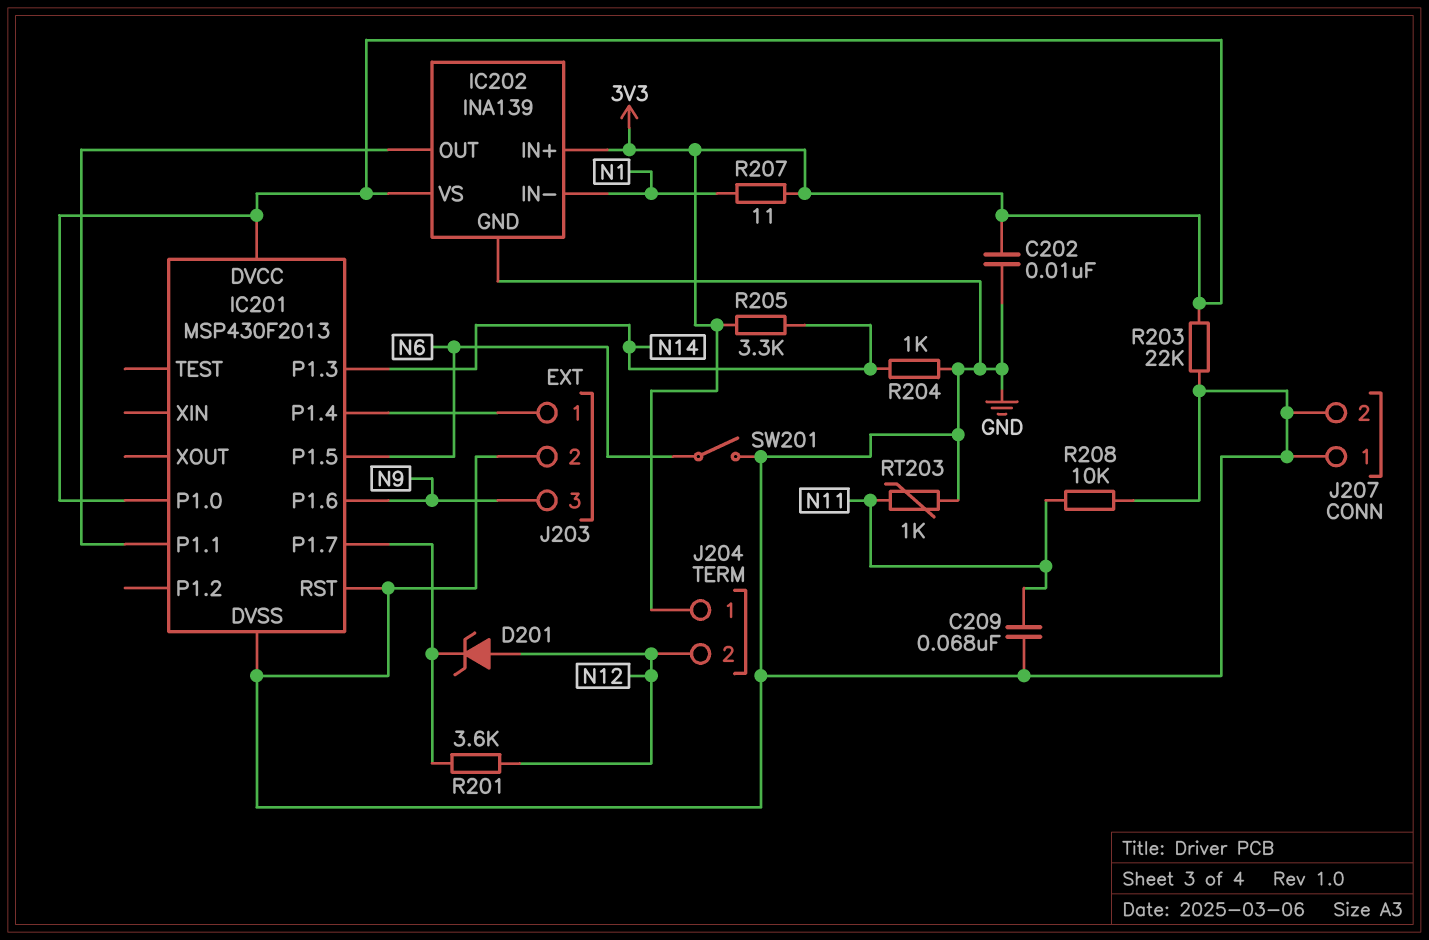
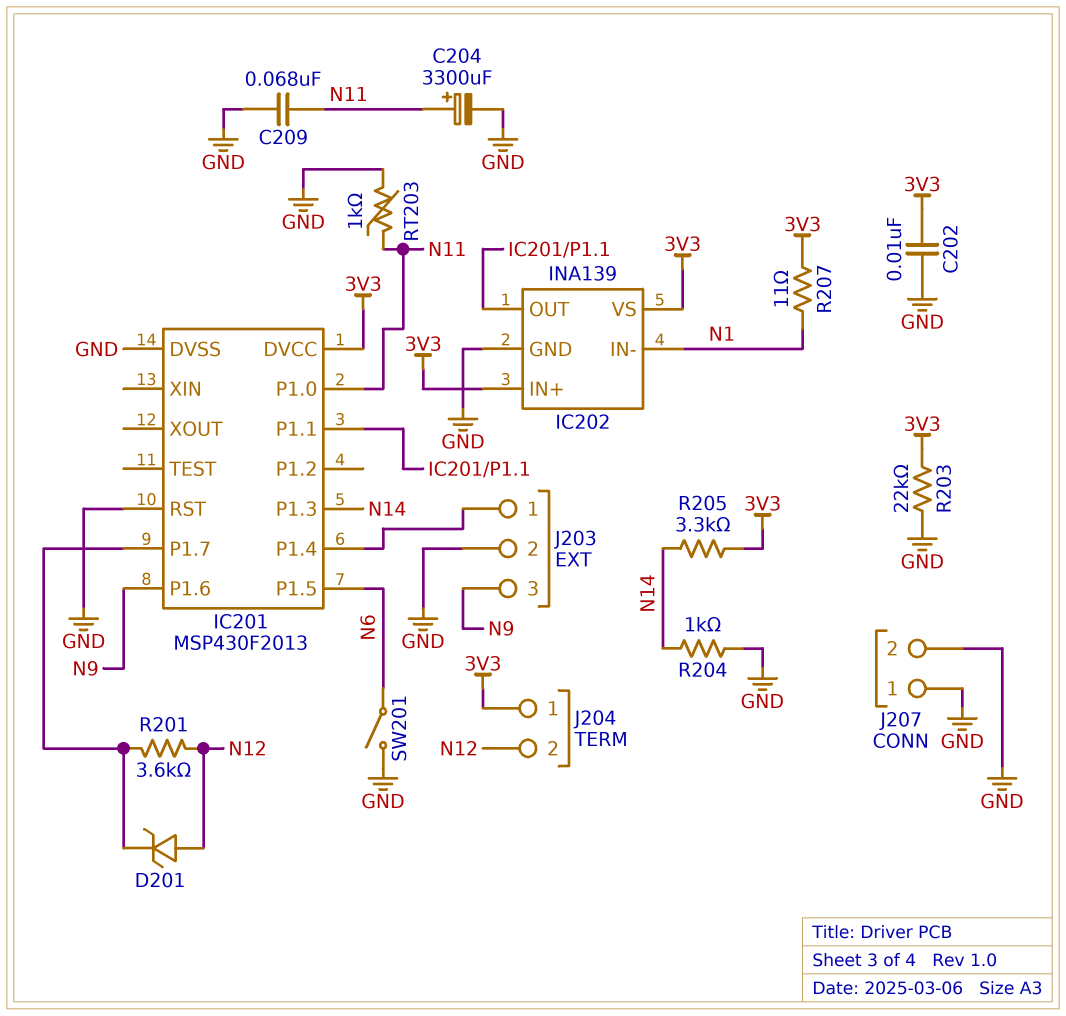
C204: none -> 3300uF (plus N11, minus GND)
IC201 pin P1.0: 3V3 -> N11
R208: 10k (GND, N11) -> none

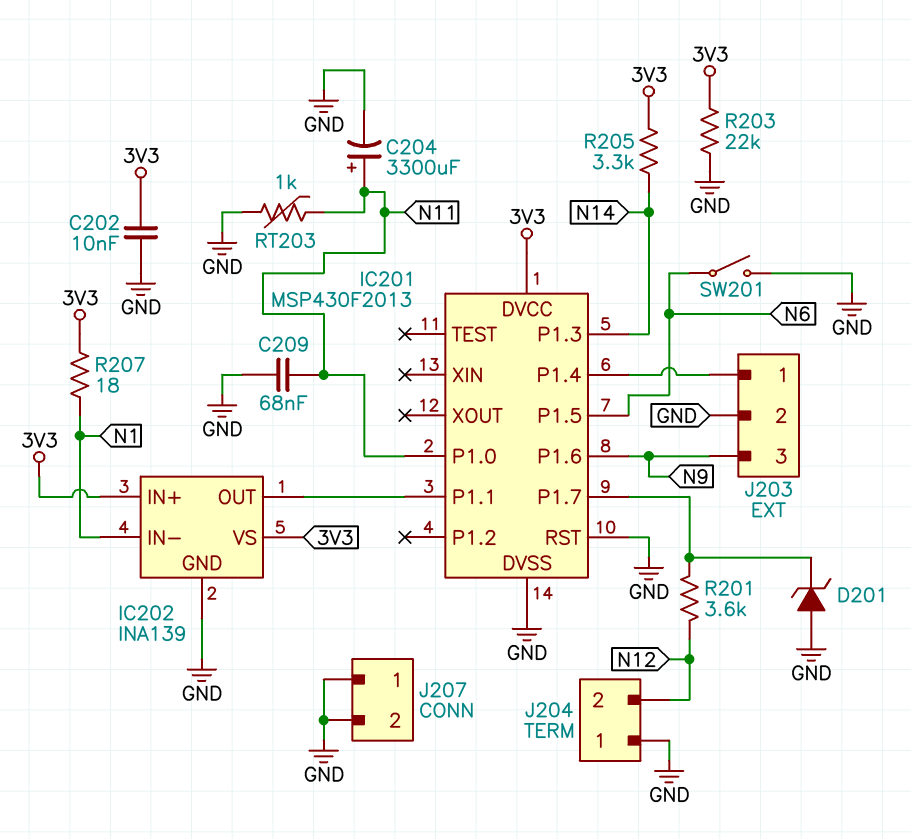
D201: zener (A N12, K IC201/P1.7) -> zener (A GND, K IC201/P1.7)
J204 pin 1: 3V3 -> GND
R204: 1k (GND, N14) -> none
R207: 11 (3V3, N1) -> 18 (3V3, N1)

